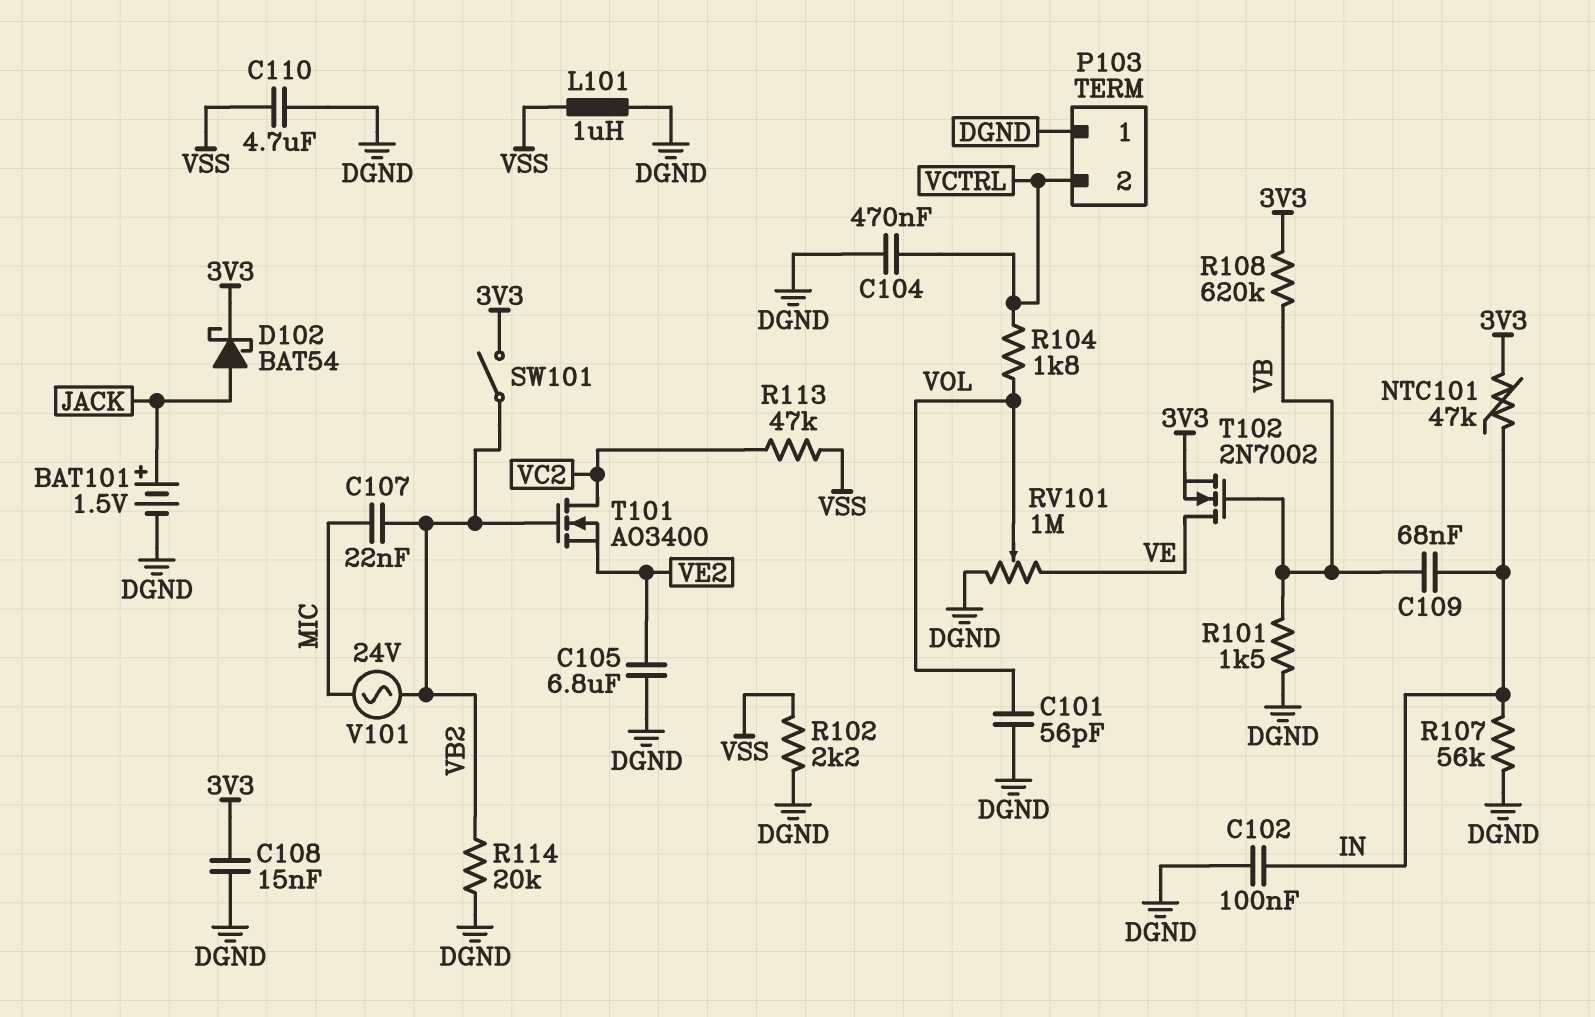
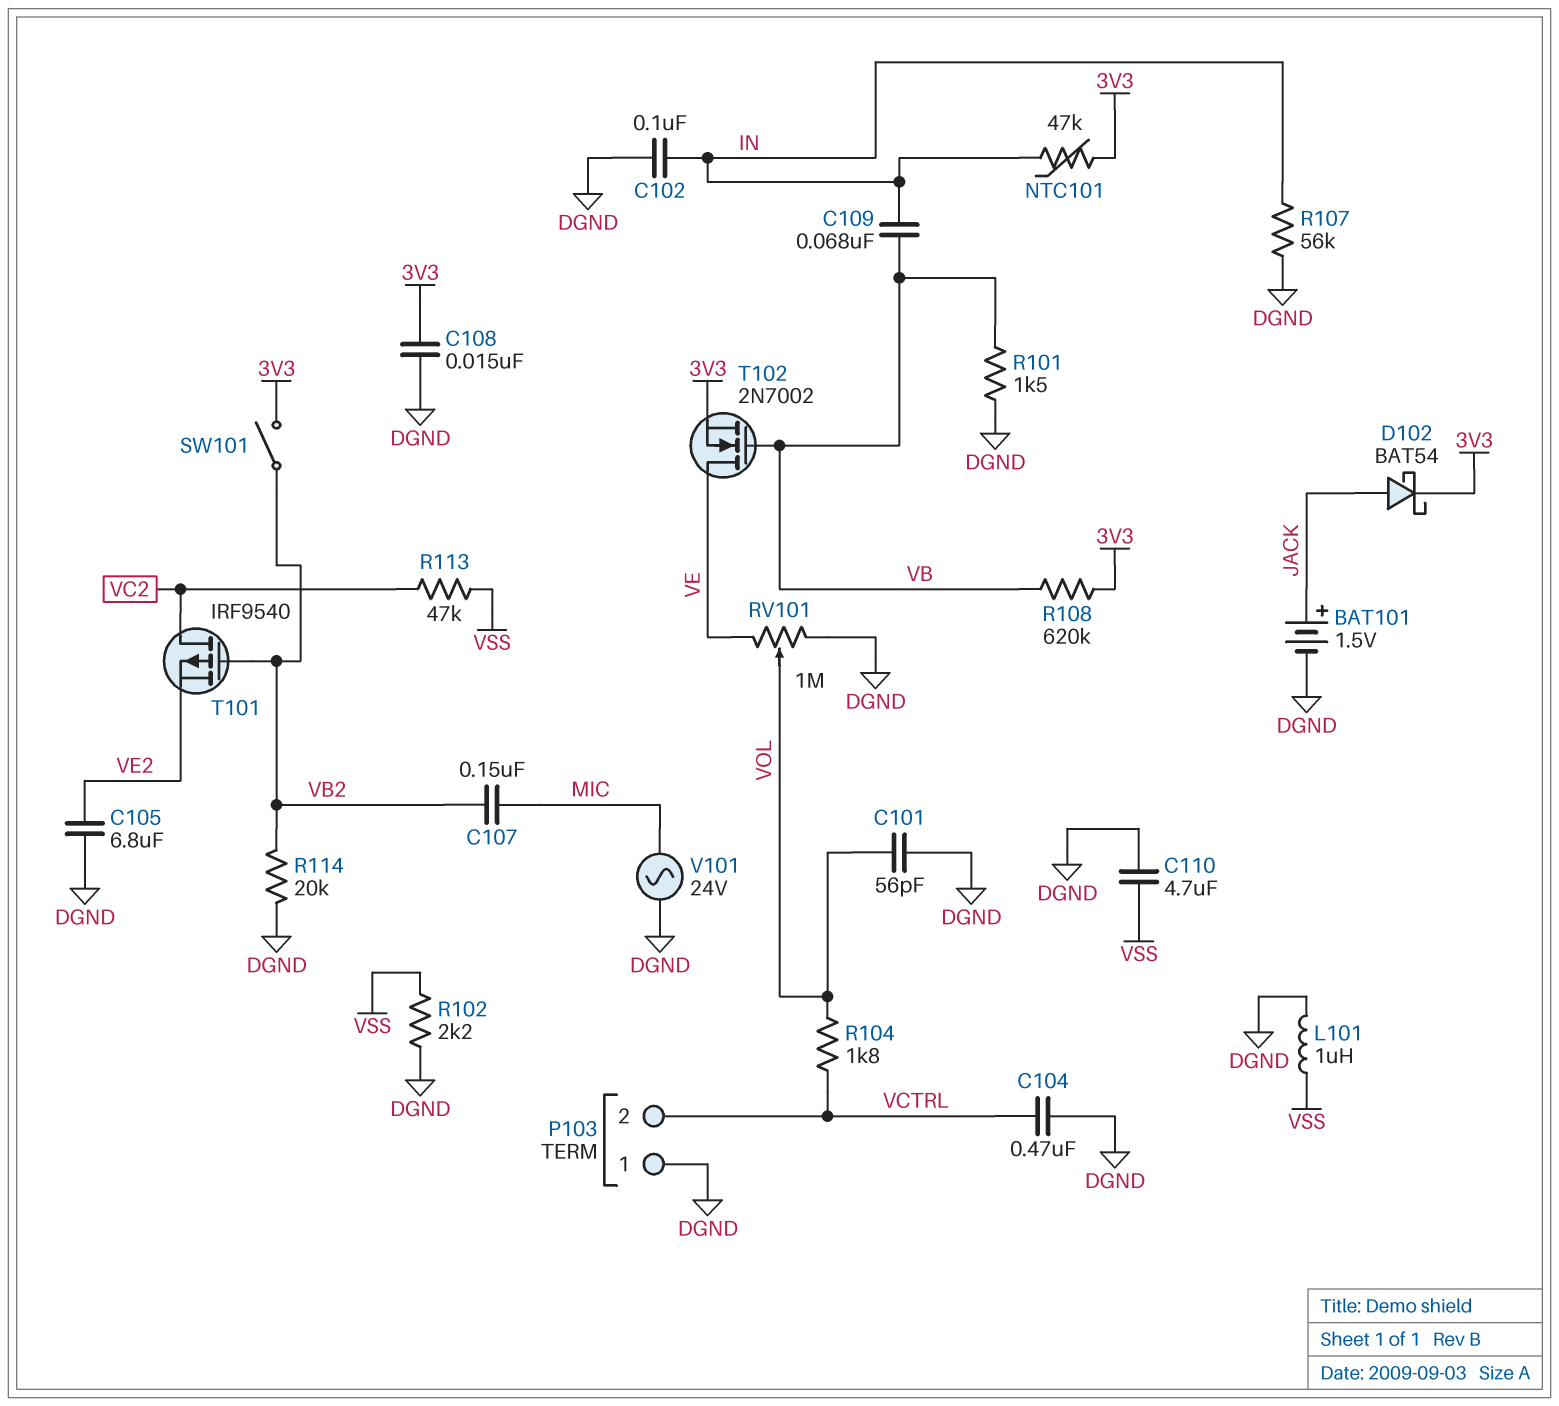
C107: 22nF (MIC, VB2) -> 150nF (MIC, VB2)
T101: NMOS AO3400 (G VB2, D VC2, S VE2) -> PMOS IRF9540 (G VB2, D VC2, S VE2)
V101: AC 24V (MIC, VB2) -> AC 24V (DGND, MIC)

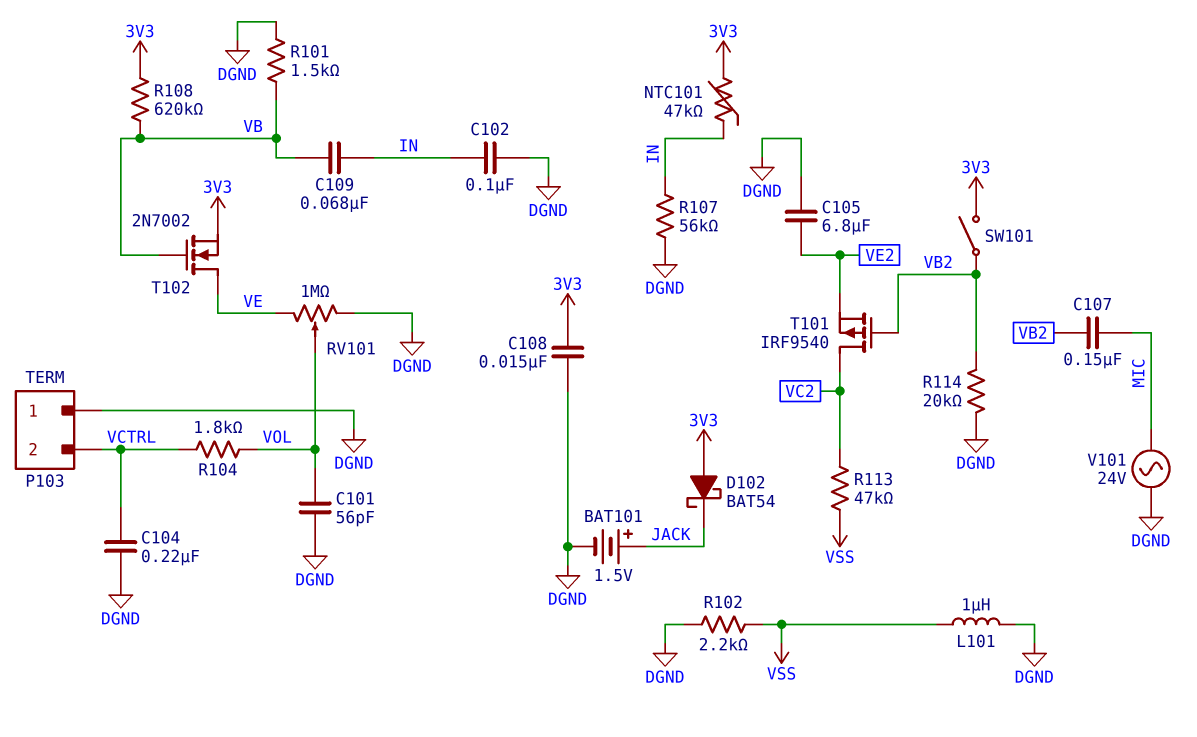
C104: 470nF (DGND, VCTRL) -> 220nF (DGND, VCTRL)
C110: 4.7uF (DGND, VSS) -> none
D102: schottky BAT54 (A JACK, K 3V3) -> schottky BAT54 (A 3V3, K JACK)

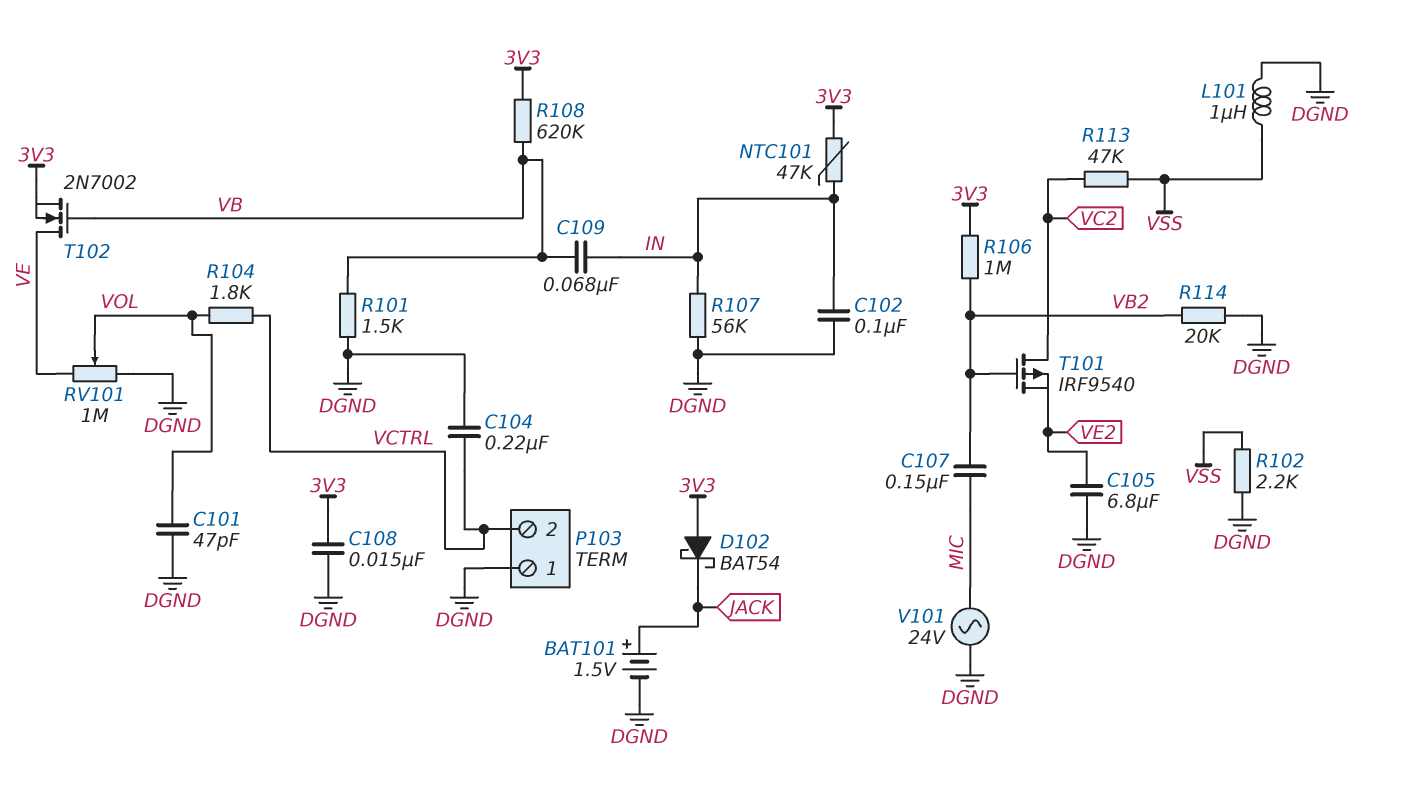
C101: 56pF (DGND, VOL) -> 47pF (DGND, VOL)
R106: none -> 1M (3V3, VB2)
SW101: switch (3V3, VB2) -> none

